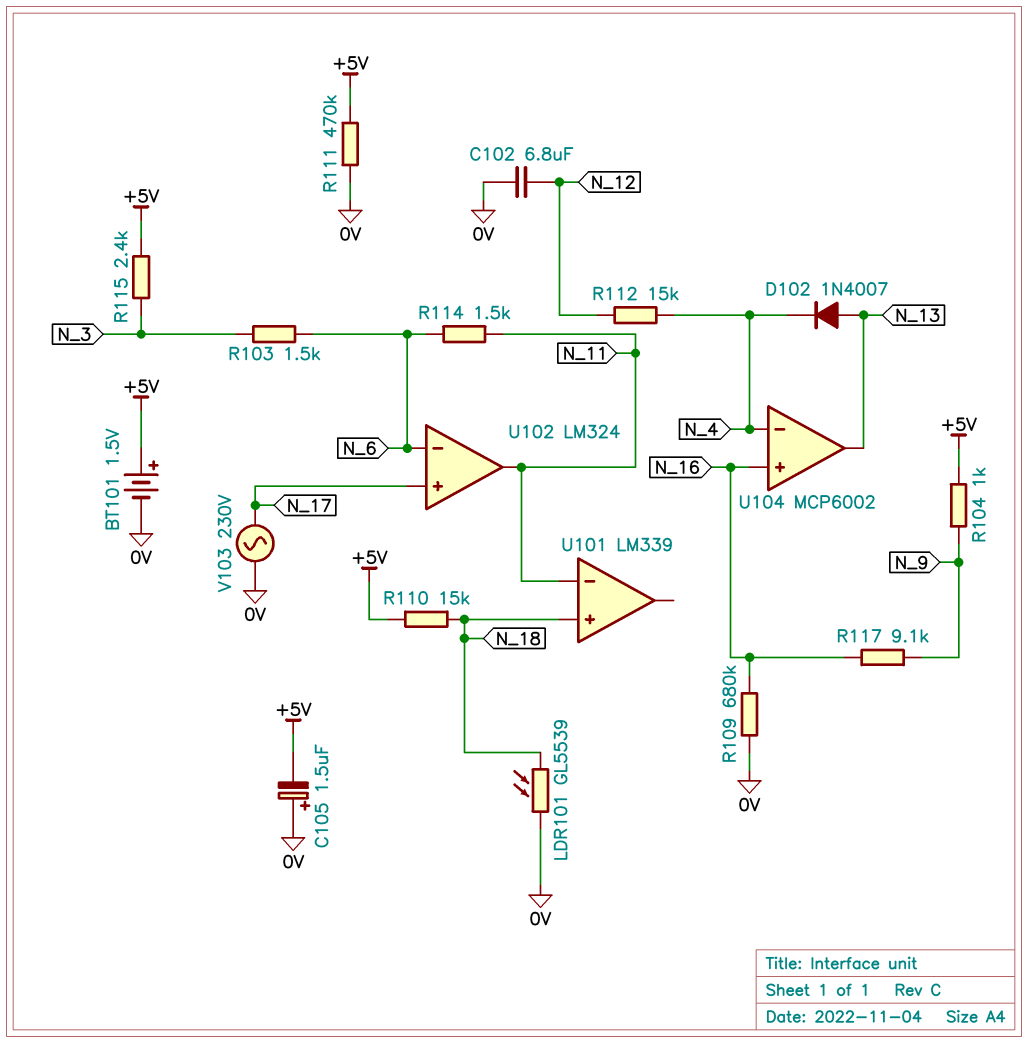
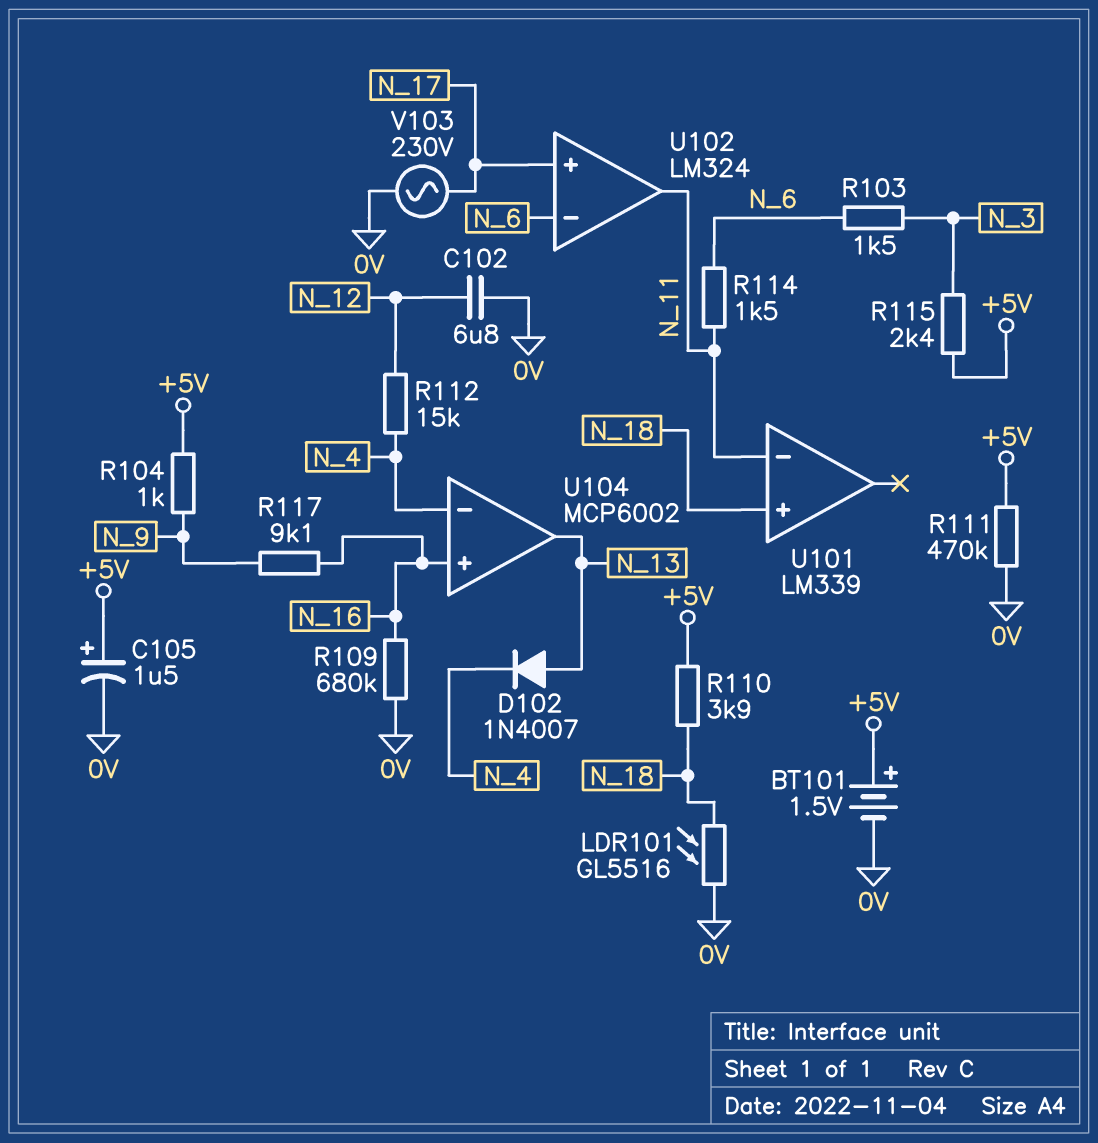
C105: 1.5uF (plus 0V, minus +5V) -> 1.5uF (plus +5V, minus 0V)
LDR101: GL5539 (0V, N_18) -> GL5516 (0V, N_18)
R110: 15k (+5V, N_18) -> 3.9k (+5V, N_18)

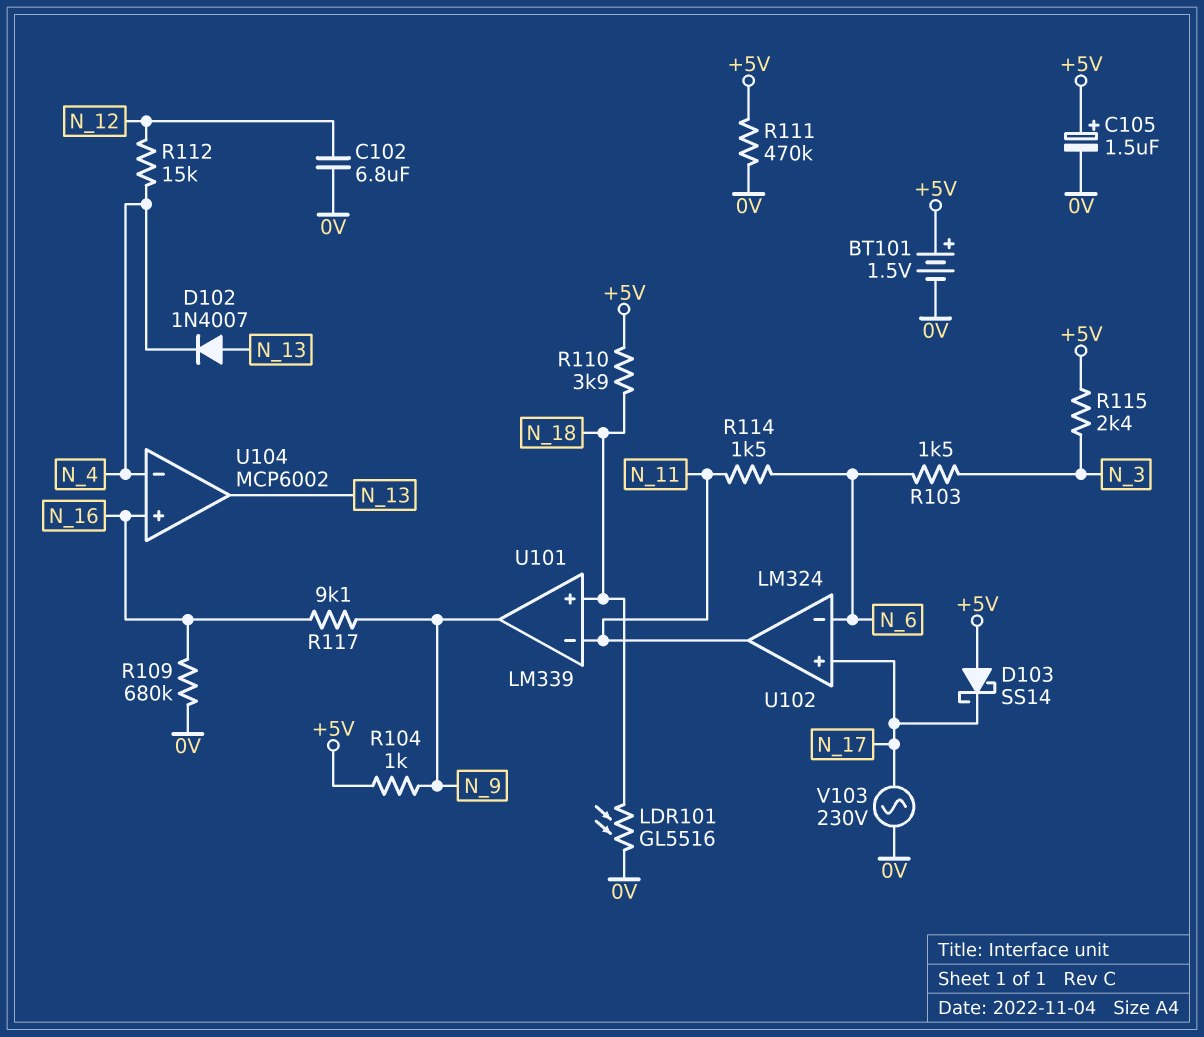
D103: none -> schottky SS14 (A +5V, K N_17)
U101 pin out: none -> N_9

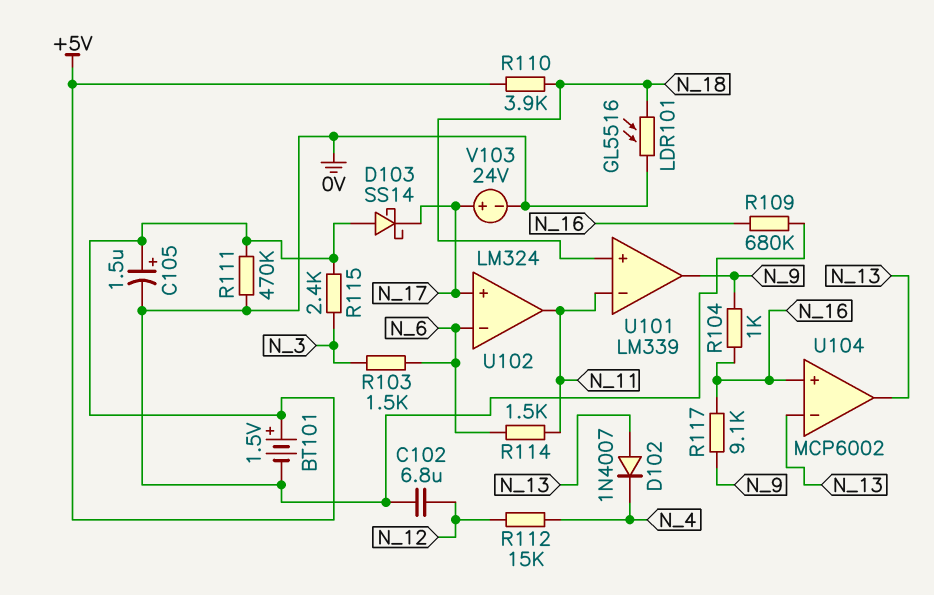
R104: 1k (+5V, N_9) -> 1k (N_9, N_16)
U104 pin in-: N_4 -> N_13
V103: AC 230V (0V, N_17) -> 24V (plus N_17, minus 0V)

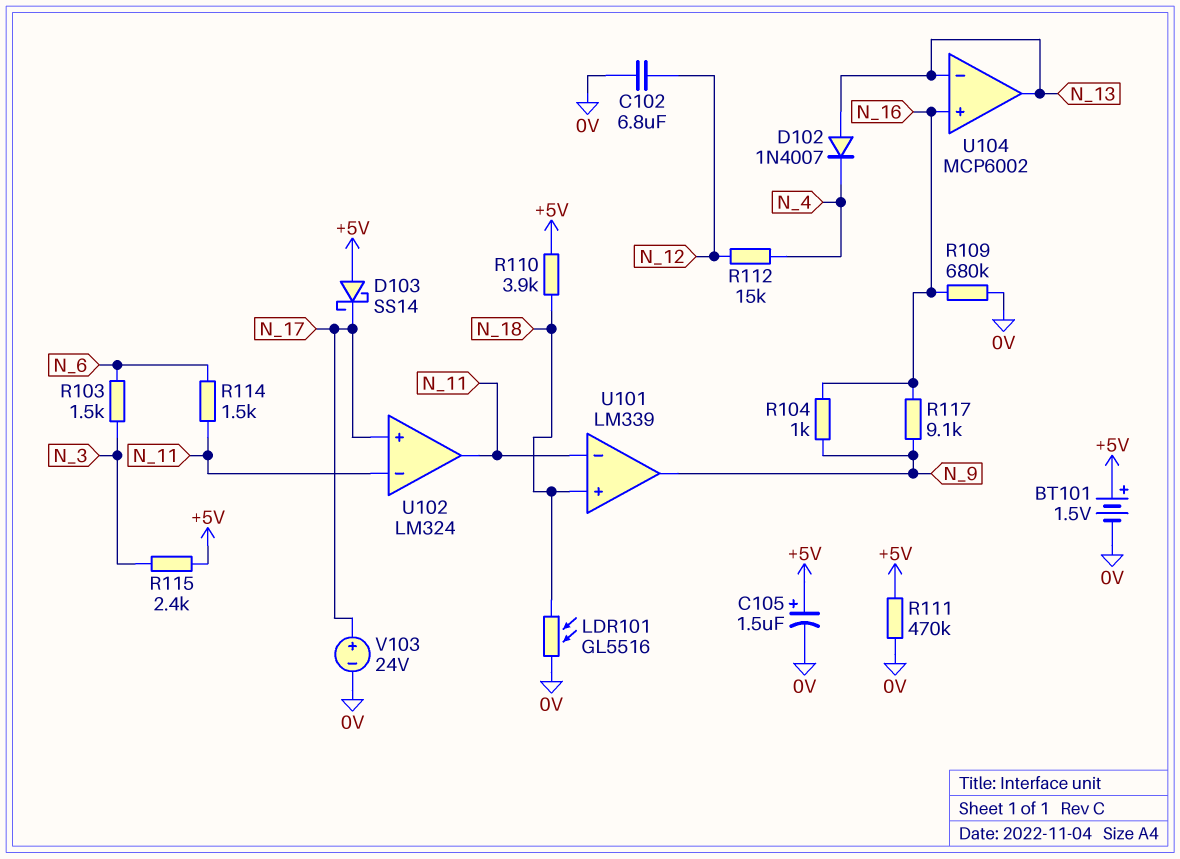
U102 pin in-: N_6 -> N_11

